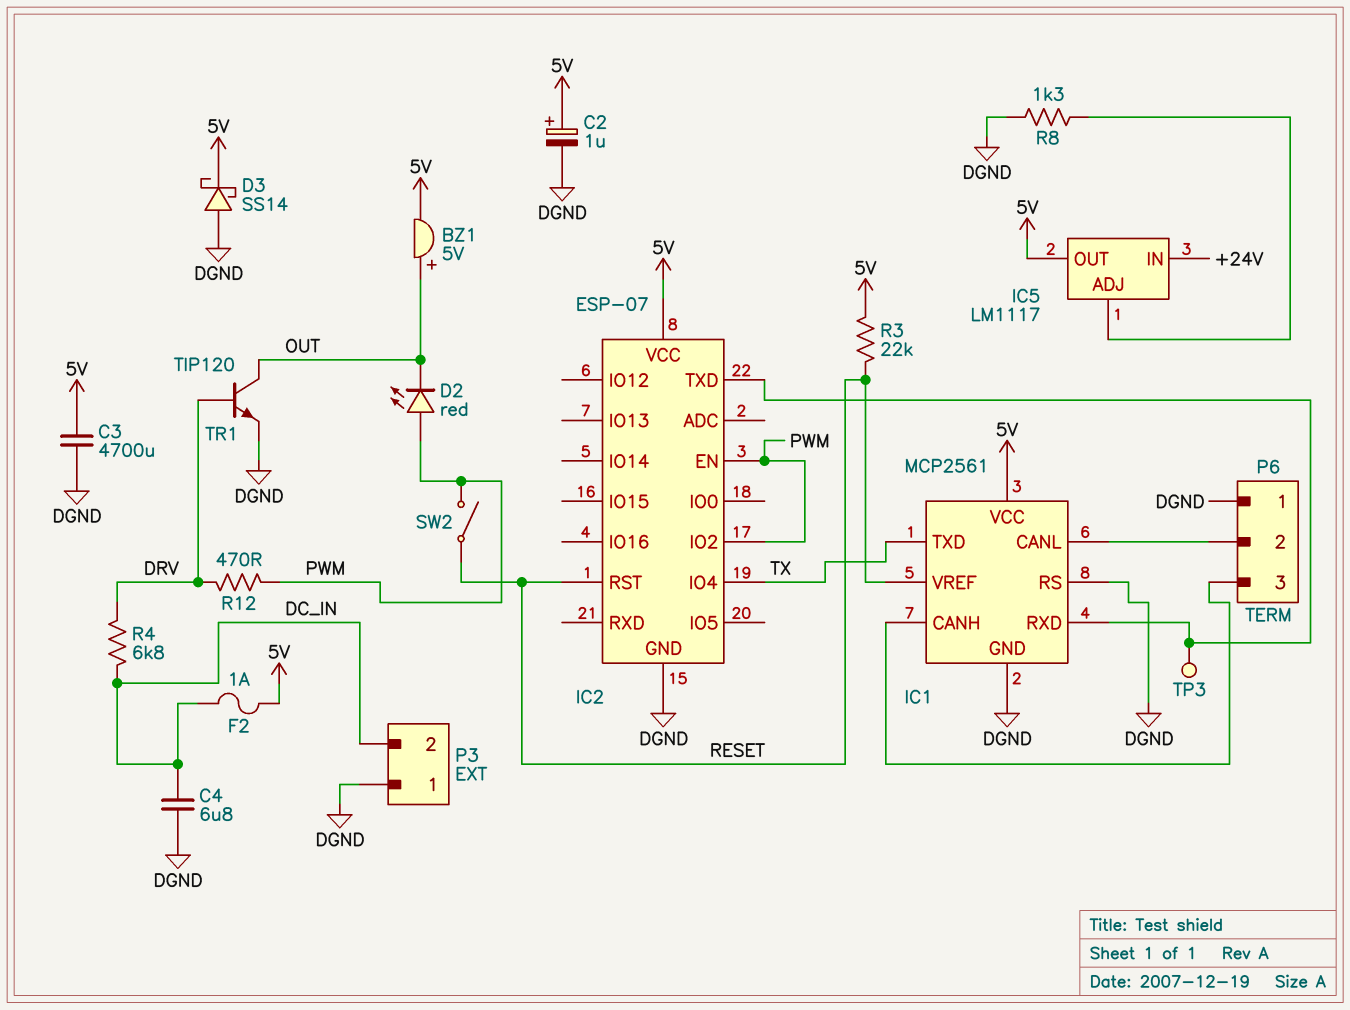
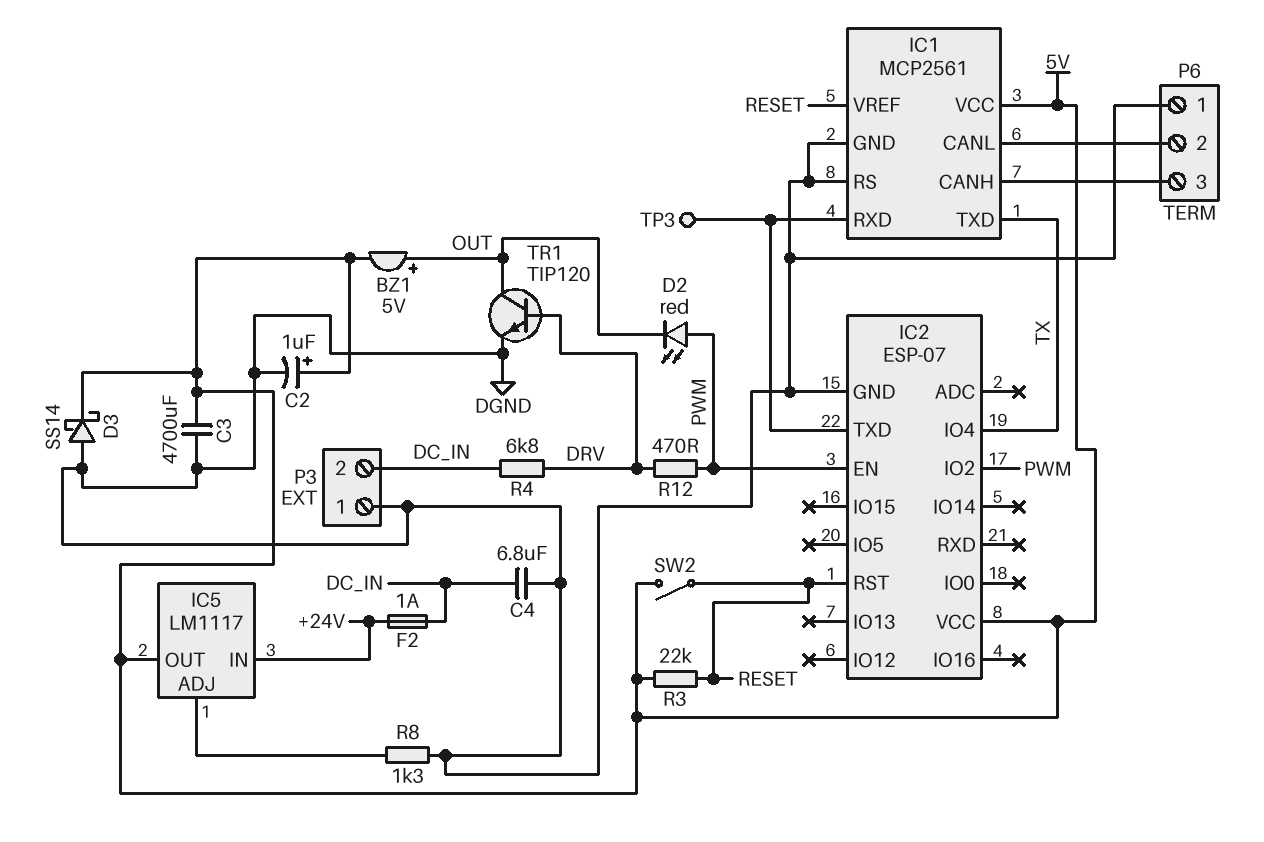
F2: 1A (5V, DC_IN) -> 1A (+24V, DC_IN)
SW2: switch (PWM, RESET) -> switch (5V, RESET)

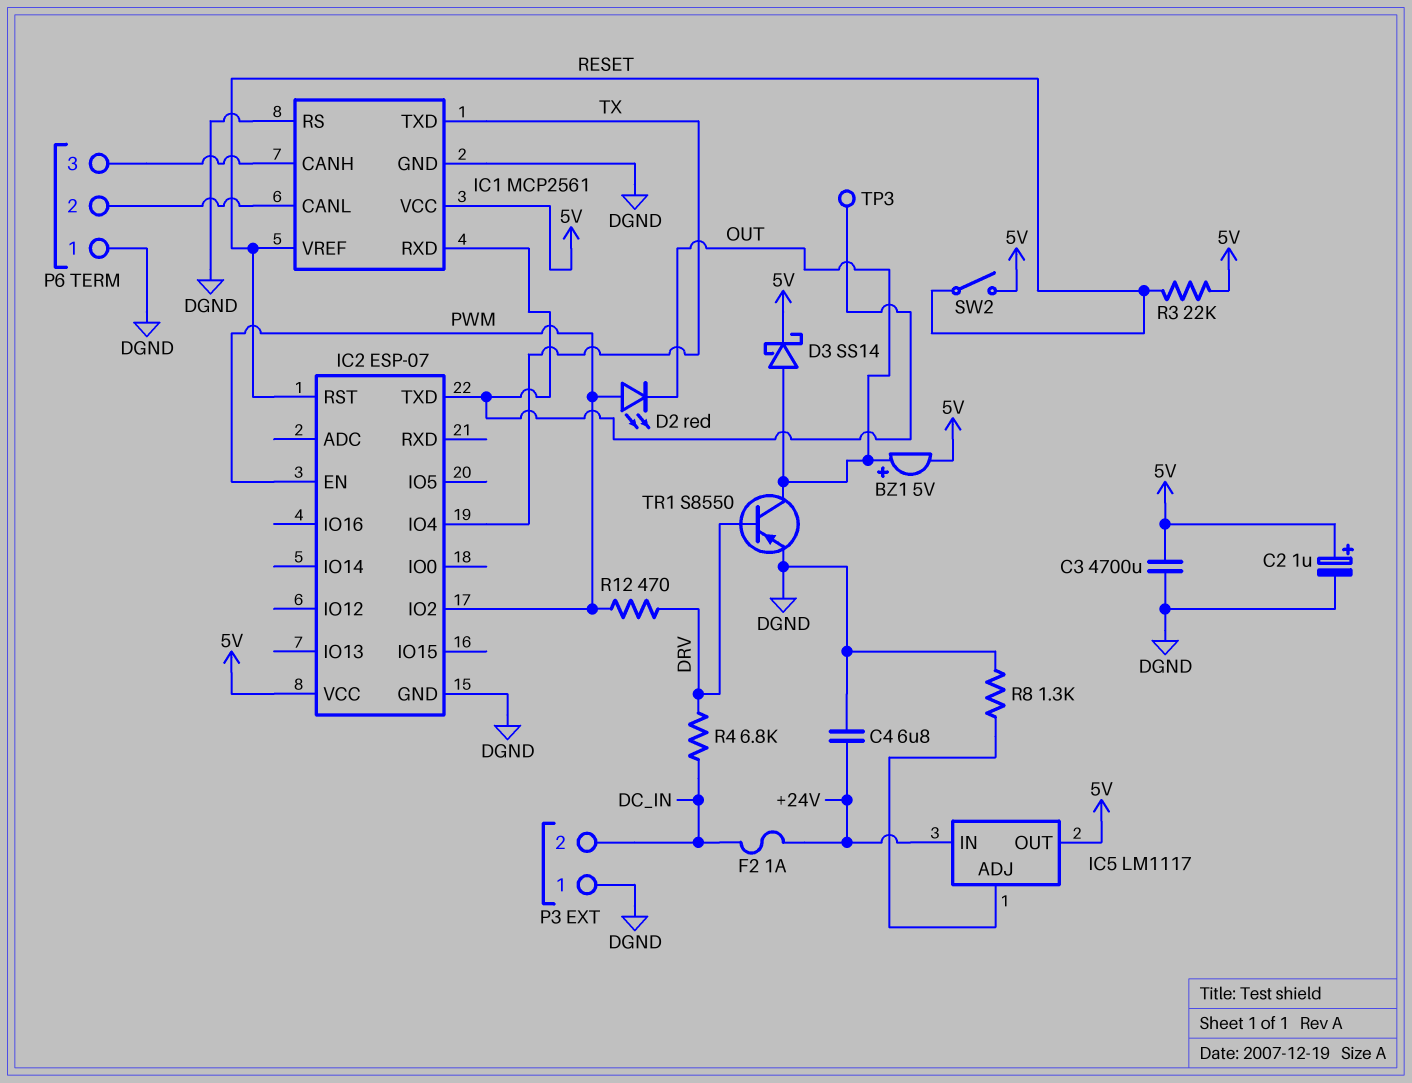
C4: 6.8uF (DC_IN, DGND) -> 6.8uF (+24V, DGND)
D3: schottky SS14 (A DGND, K 5V) -> schottky SS14 (A OUT, K 5V)
TR1: NPN TIP120 (B DRV, C OUT, E DGND) -> PNP S8550 (B DRV, C OUT, E DGND)

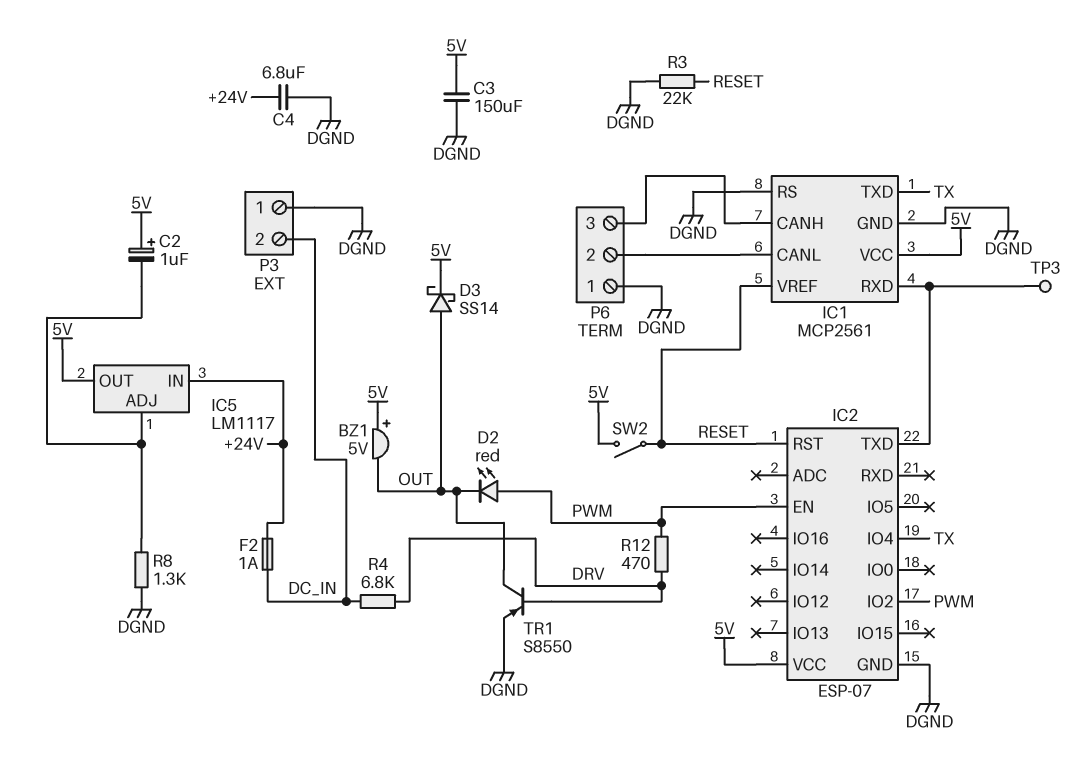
BZ1: buzzer 5V (plus OUT, minus 5V) -> buzzer 5V (plus 5V, minus OUT)
C2: 1uF (plus 5V, minus DGND) -> 1uF (plus 5V, minus IC5/ADJ)
C3: 4700uF (5V, DGND) -> 150uF (5V, DGND)
R3: 22k (5V, RESET) -> 22k (DGND, RESET)

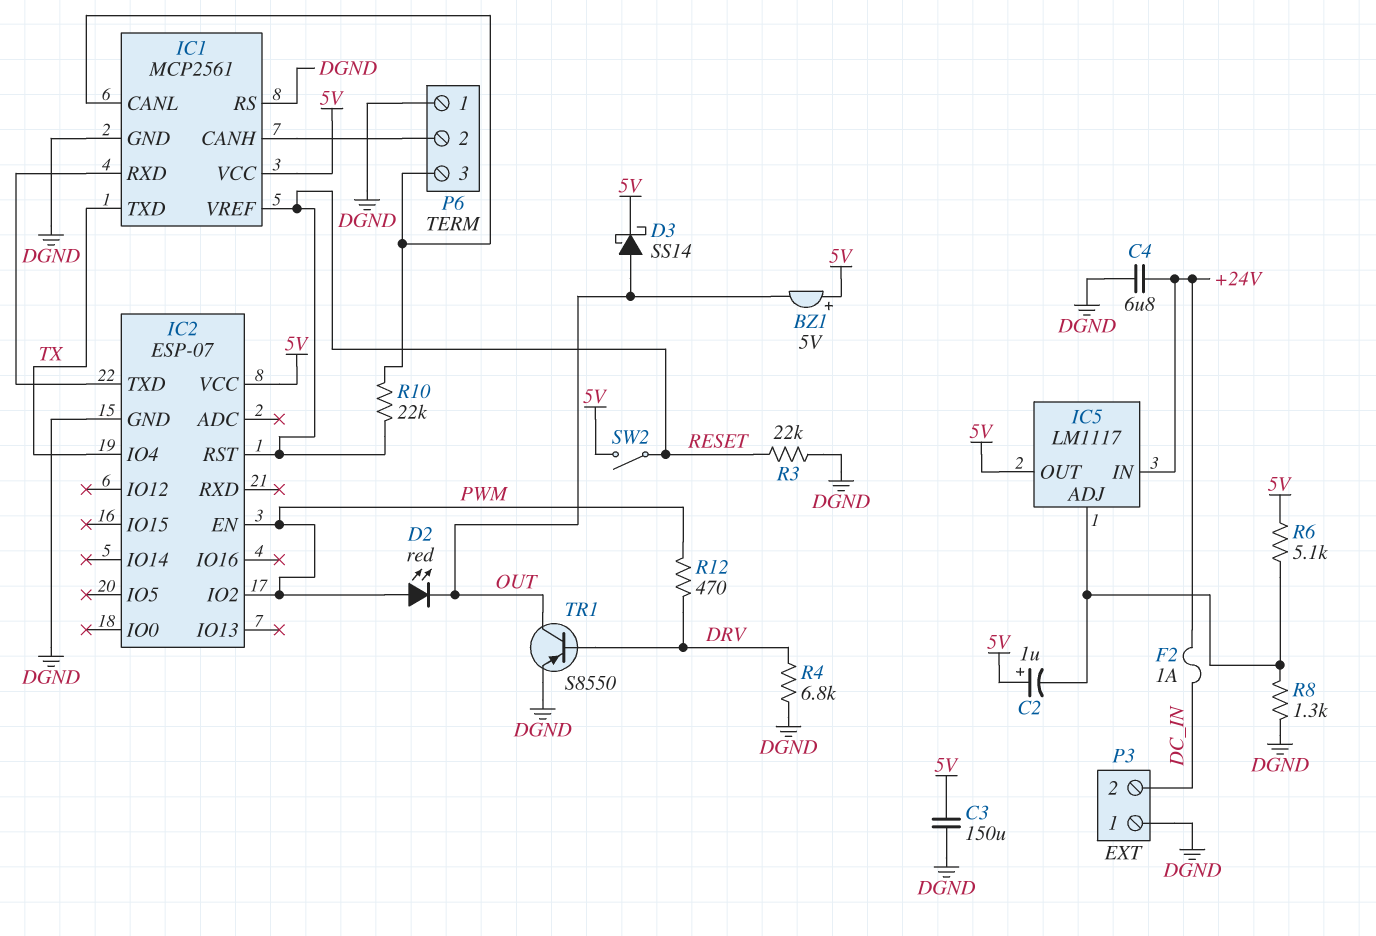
P6 pin 2: IC1/CANL -> IC1/CANH
P6 pin 3: IC1/CANH -> IC1/CANL
R4: 6.8k (DC_IN, DRV) -> 6.8k (DGND, DRV)
R6: none -> 5.1k (5V, IC5/ADJ)
R10: none -> 22k (IC1/CANL, RESET)
TP3: test point (IC1/RXD) -> none

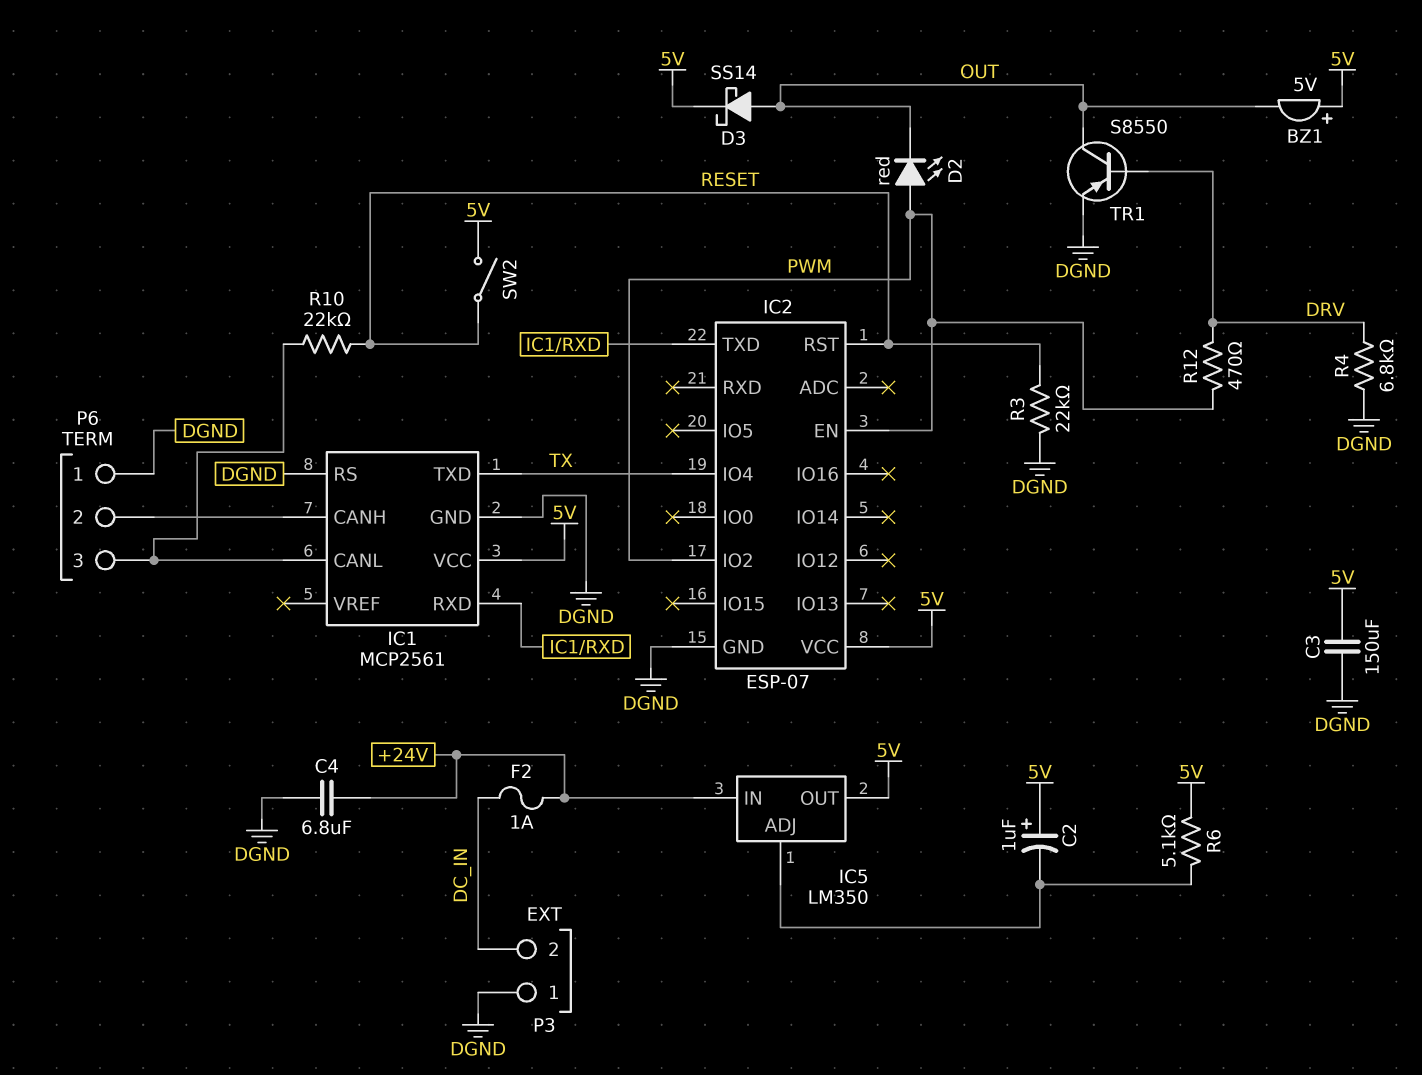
IC1 pin VREF: RESET -> none
IC5: LM1117 -> LM350
R8: 1.3k (DGND, IC5/ADJ) -> none

